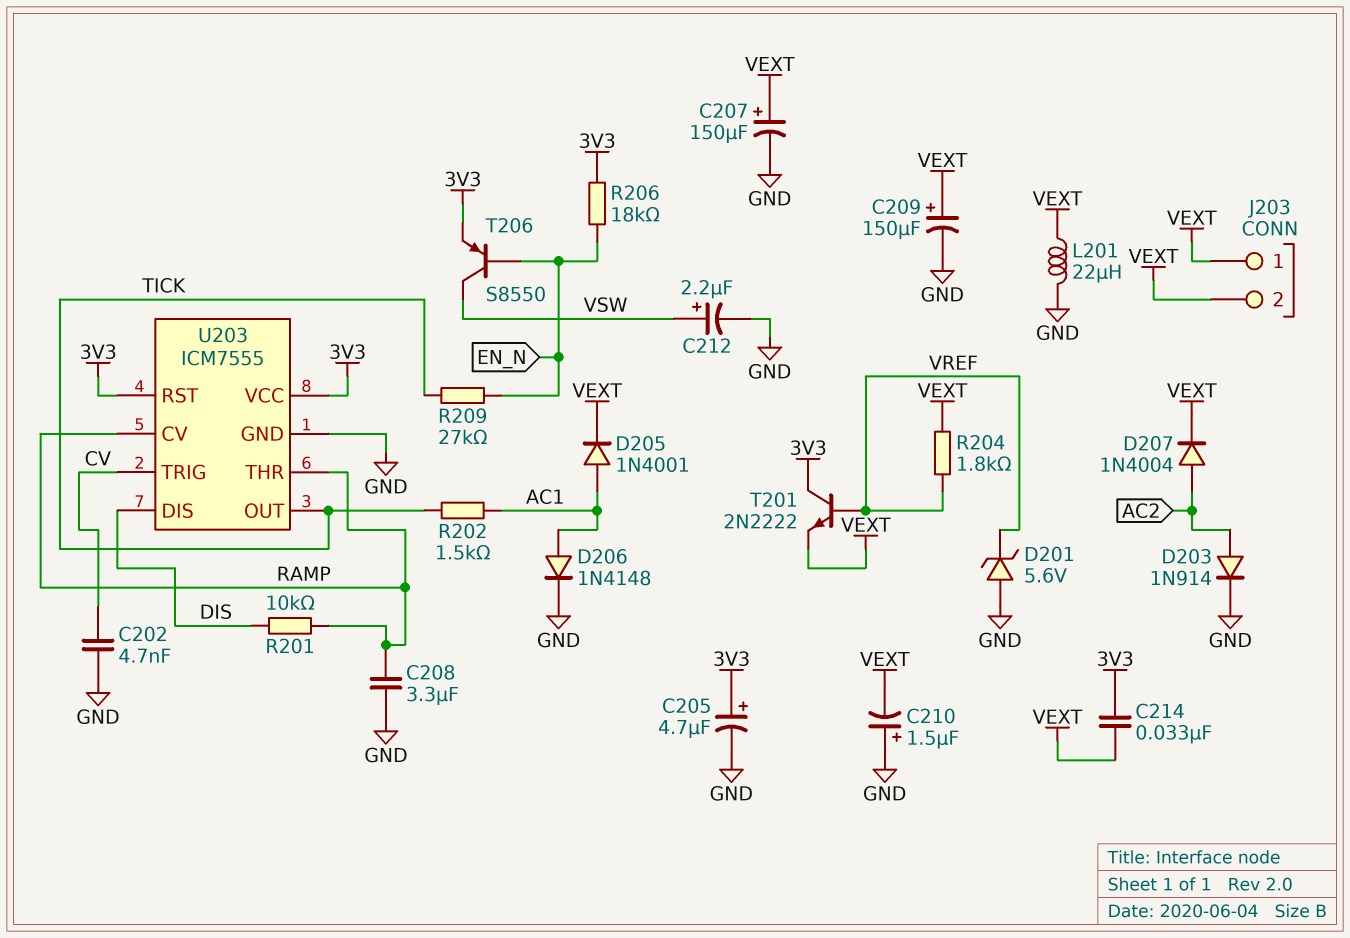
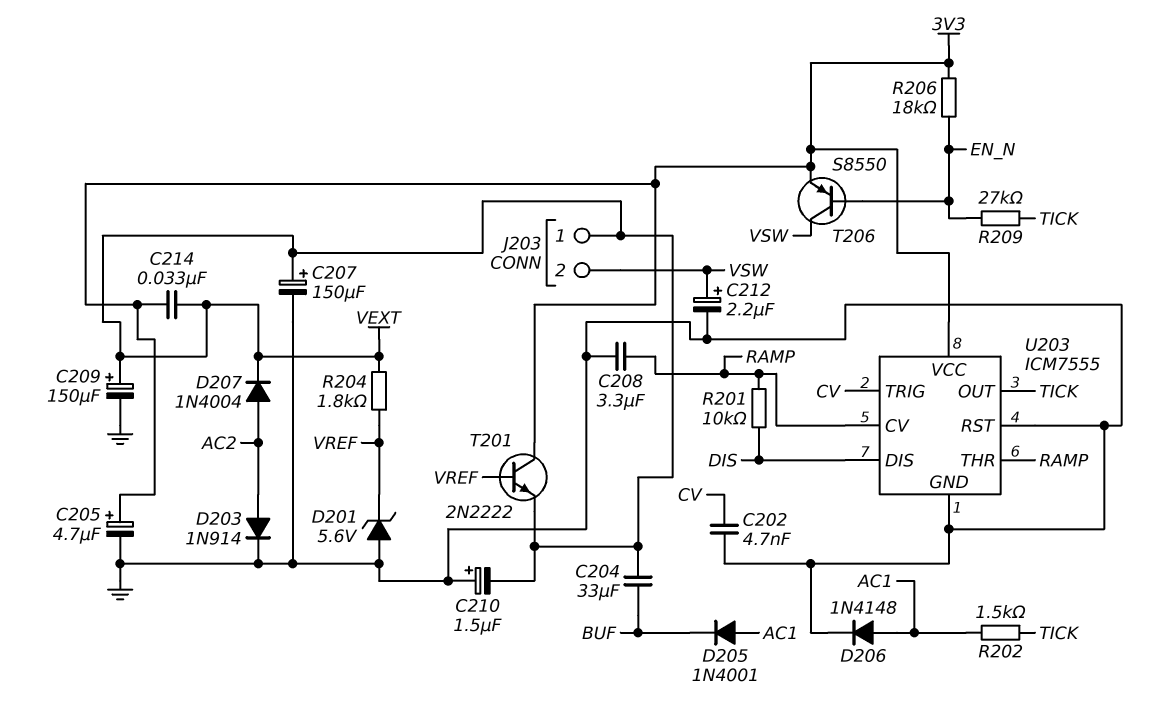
C204: none -> 33uF (BUF, VEXT)
D205: diode 1N4001 (A AC1, K VEXT) -> diode 1N4001 (A AC1, K BUF)
J203 pin 2: VEXT -> VSW
L201: 22uH (GND, VEXT) -> none
U203 pin RST: 3V3 -> GND

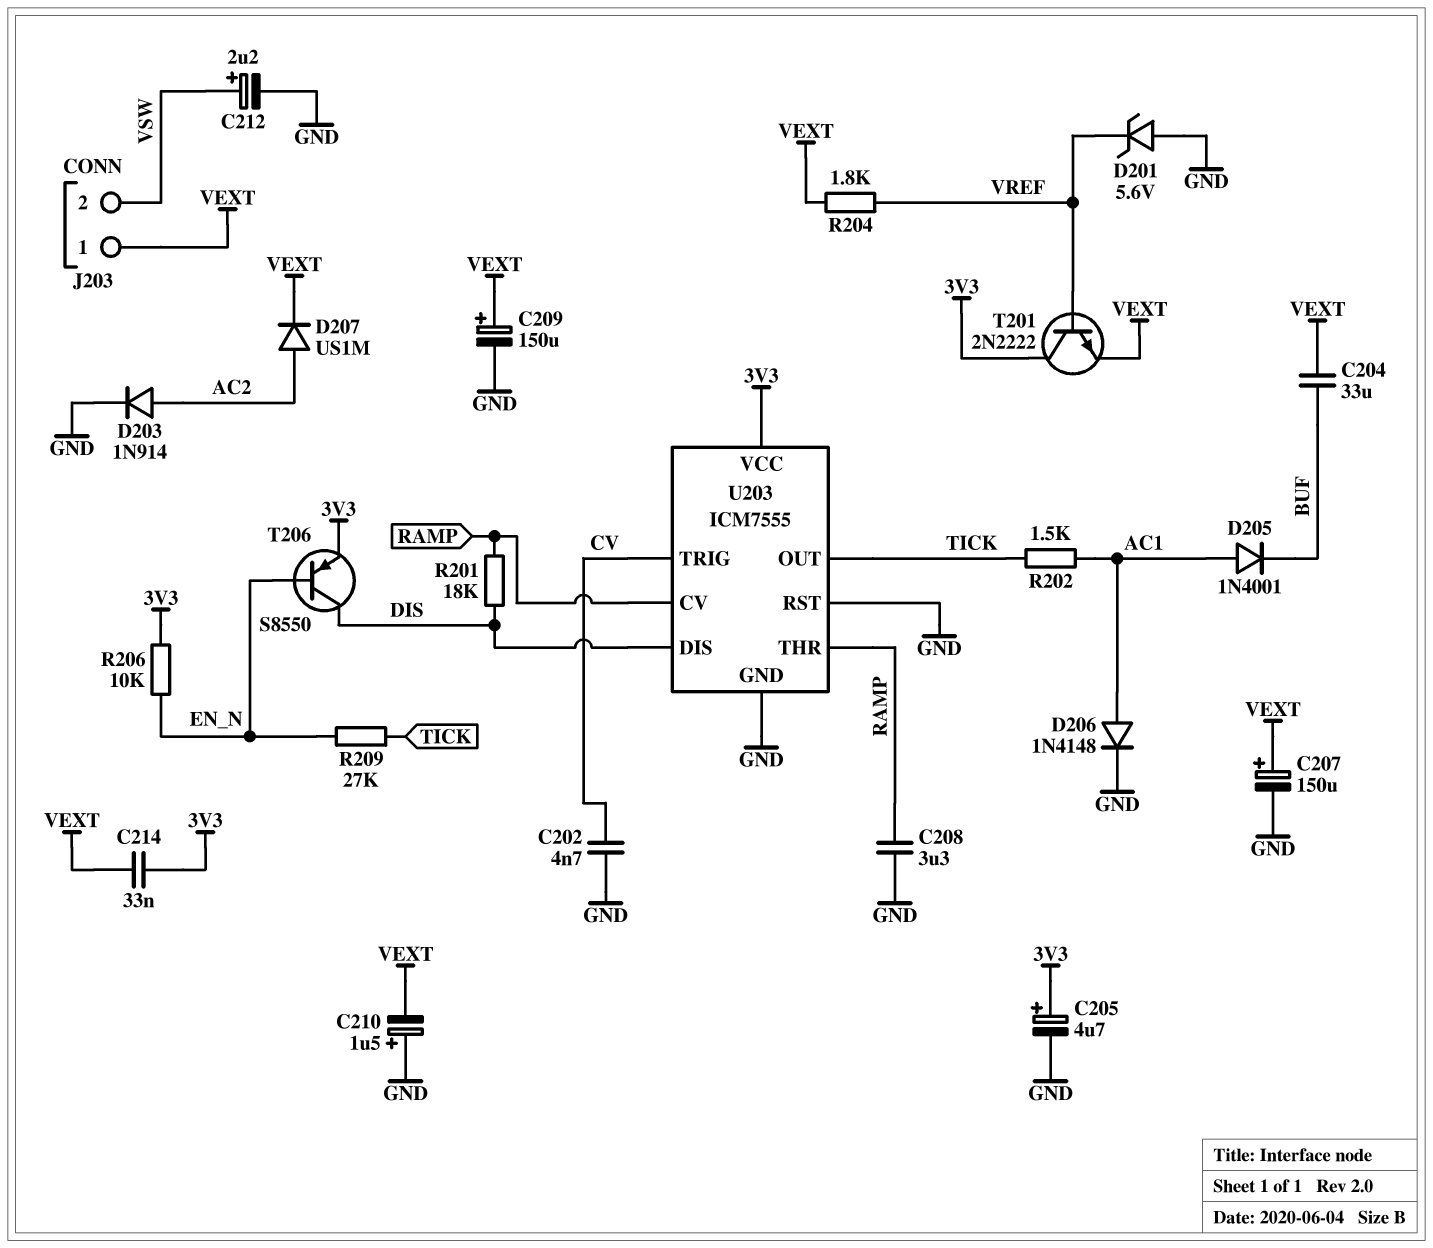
D207: diode 1N4004 (A AC2, K VEXT) -> diode US1M (A AC2, K VEXT)
R201: 10k (DIS, RAMP) -> 18k (DIS, RAMP)
R206: 18k (3V3, EN_N) -> 10k (3V3, EN_N)
T206: PNP S8550 (B EN_N, C VSW, E 3V3) -> PNP S8550 (B EN_N, C DIS, E 3V3)

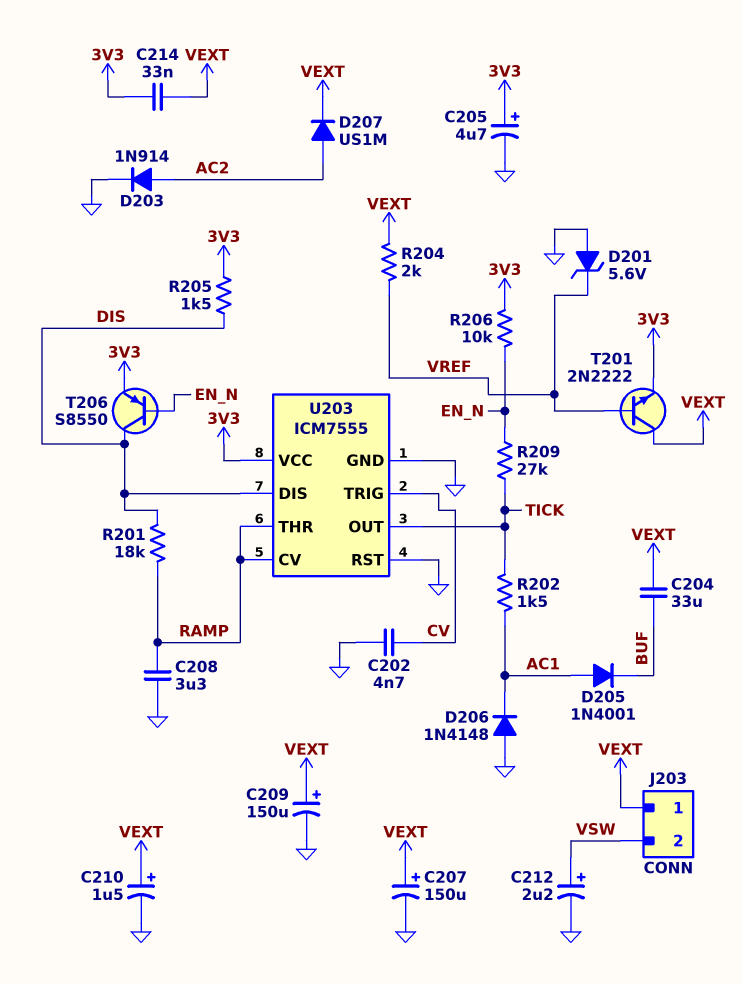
C210: 1.5uF (plus GND, minus VEXT) -> 1.5uF (plus VEXT, minus GND)
D206: diode 1N4148 (A AC1, K GND) -> diode 1N4148 (A GND, K AC1)
R204: 1.8k (VEXT, VREF) -> 2k (VEXT, VREF)
R205: none -> 1.5k (3V3, DIS)
T201: NPN 2N2222 (B VREF, C 3V3, E VEXT) -> NPN 2N2222 (B VREF, C VEXT, E 3V3)

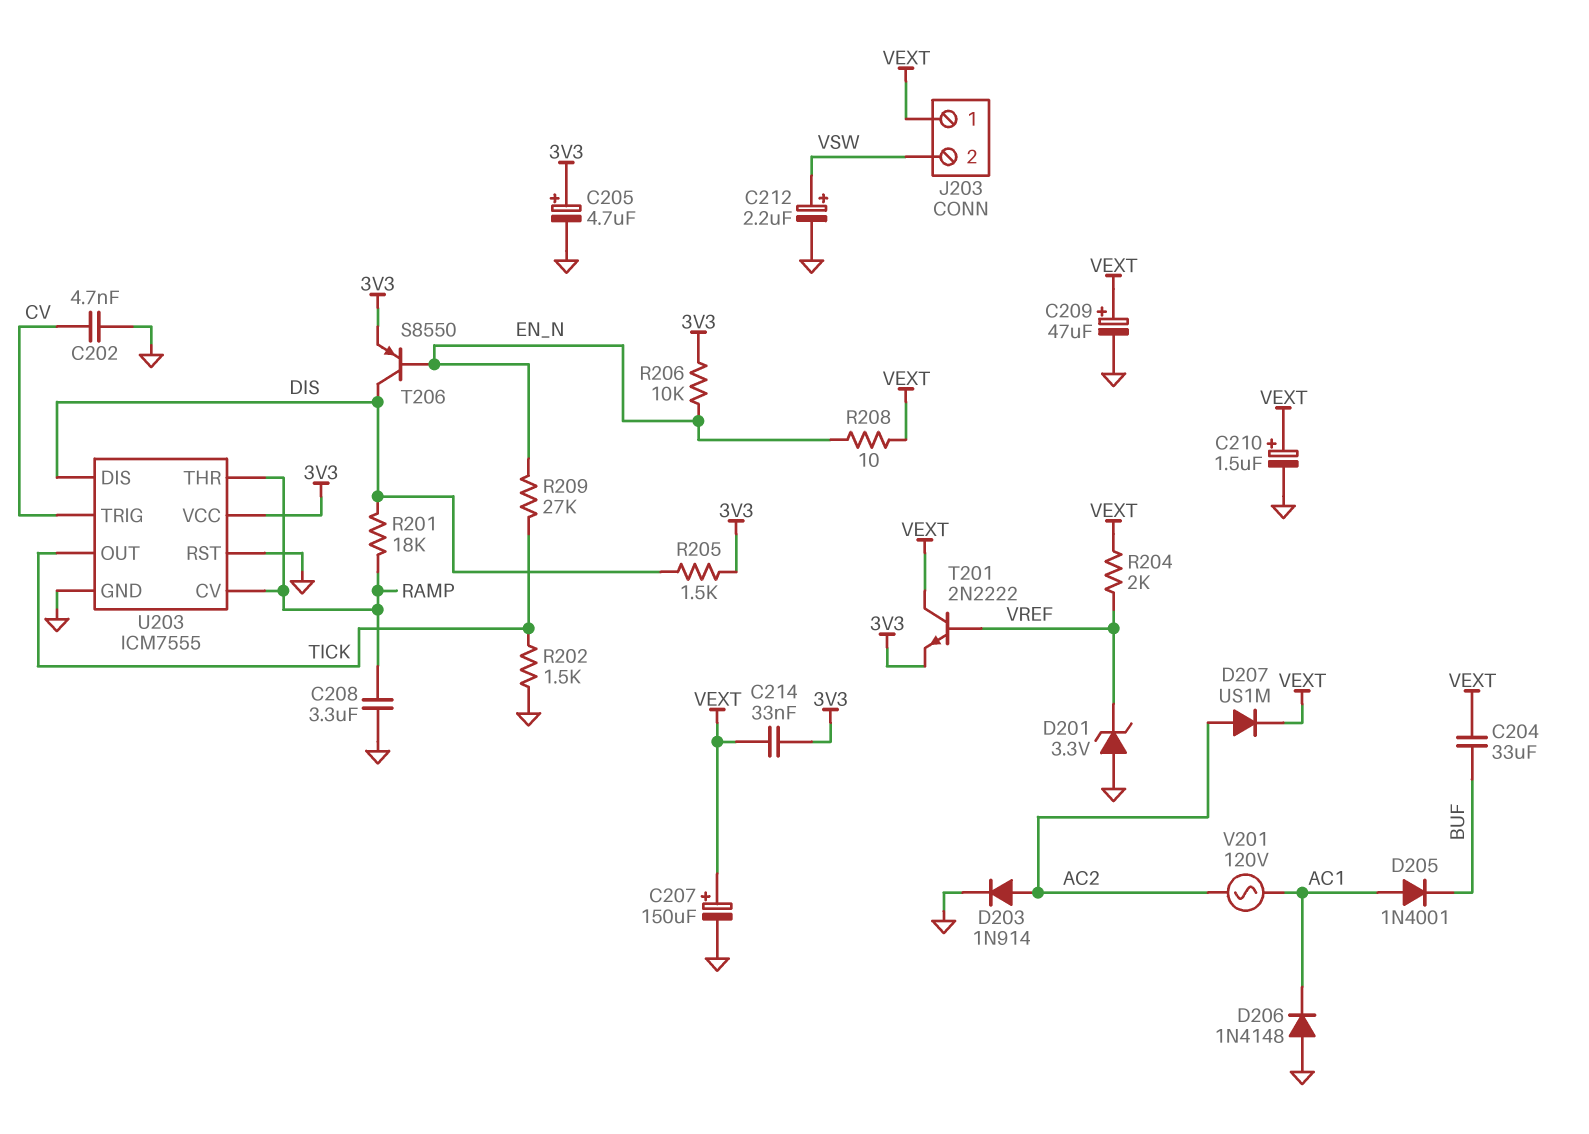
C209: 150uF (plus VEXT, minus GND) -> 47uF (plus VEXT, minus GND)
D201: zener 5.6V (A GND, K VREF) -> zener 3.3V (A GND, K VREF)
R202: 1.5k (AC1, TICK) -> 1.5k (GND, TICK)
R208: none -> 10 (EN_N, VEXT)
V201: none -> AC 120V (AC1, AC2)

